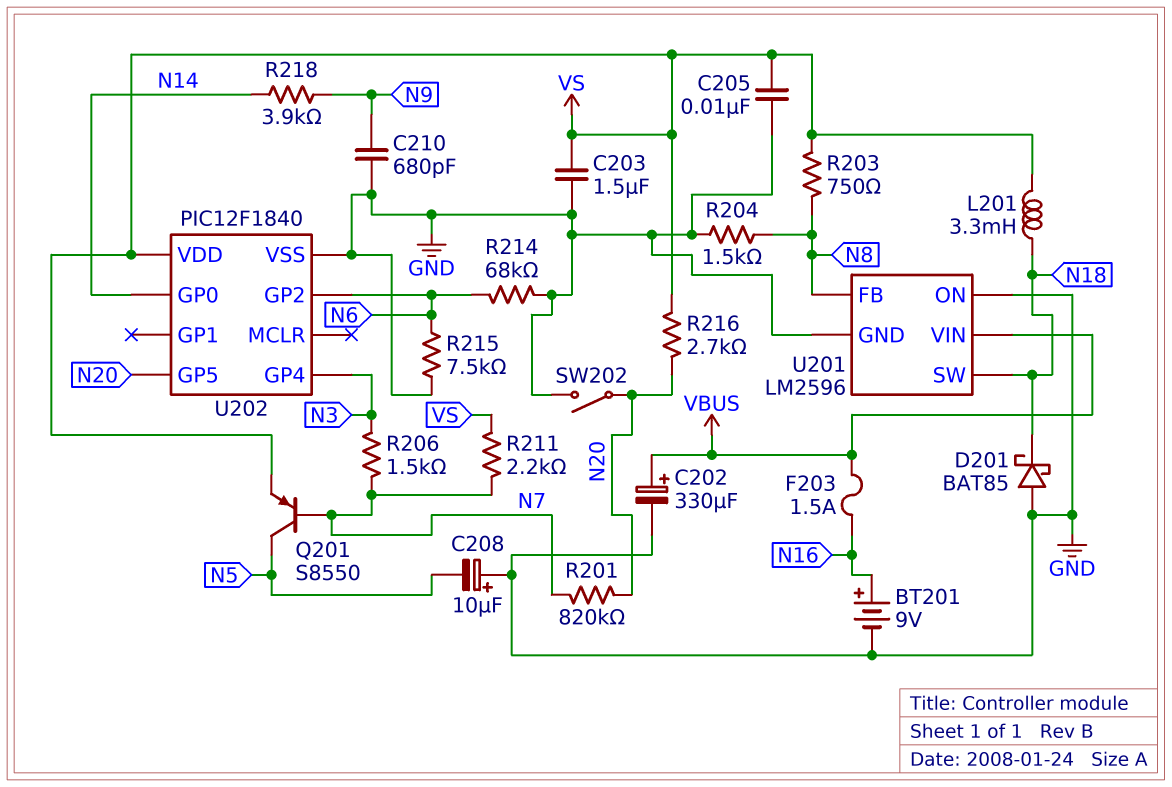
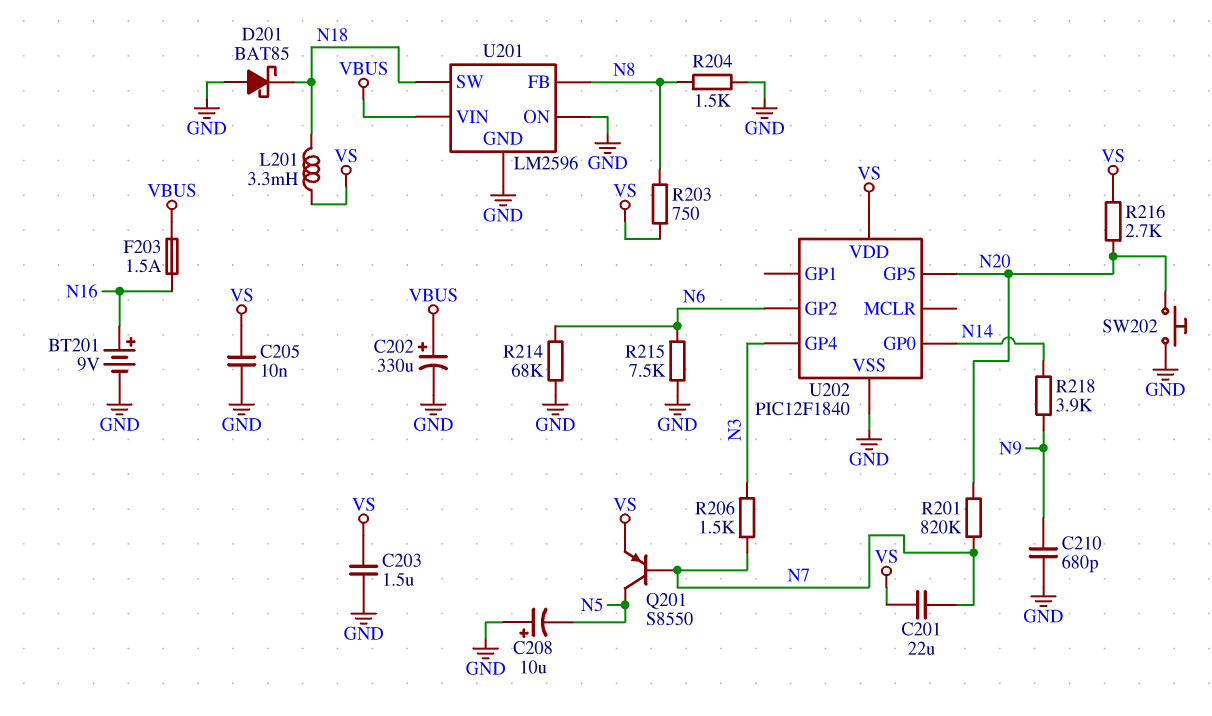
C201: none -> 22uF (N7, VS)
R211: 2.2k (N7, VS) -> none
SW202: switch (GND, N20) -> button (GND, N20)

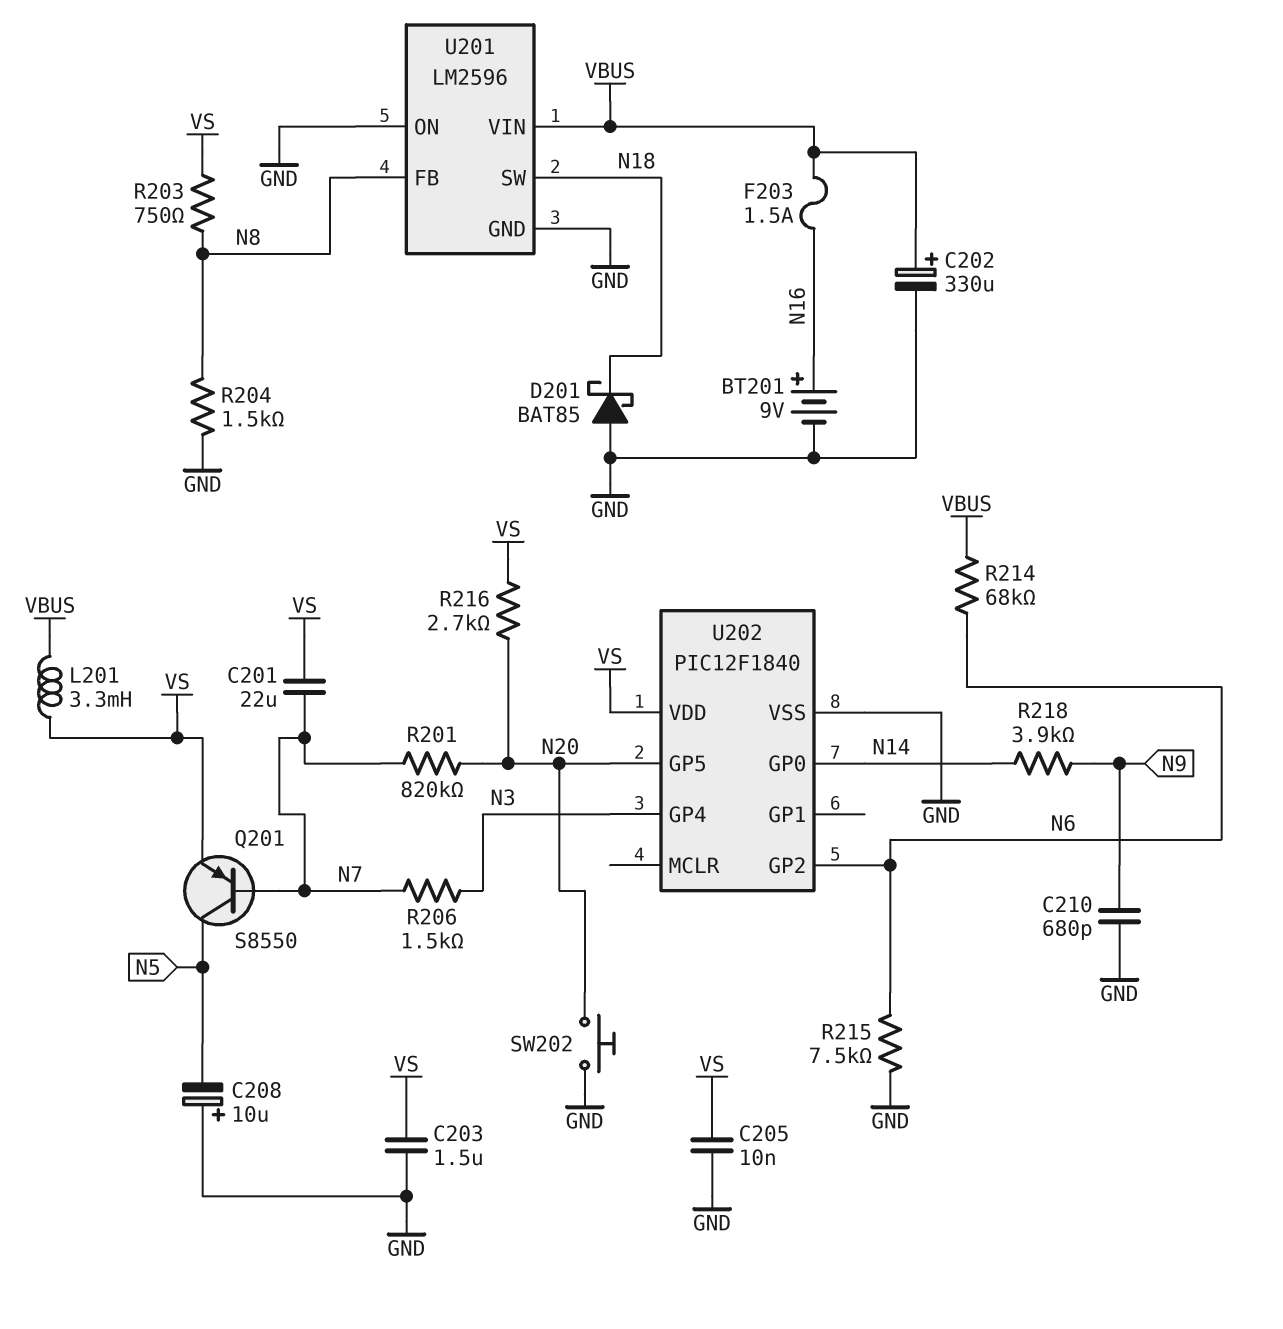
L201: 3.3mH (N18, VS) -> 3.3mH (VBUS, VS)
R214: 68k (GND, N6) -> 68k (N6, VBUS)

